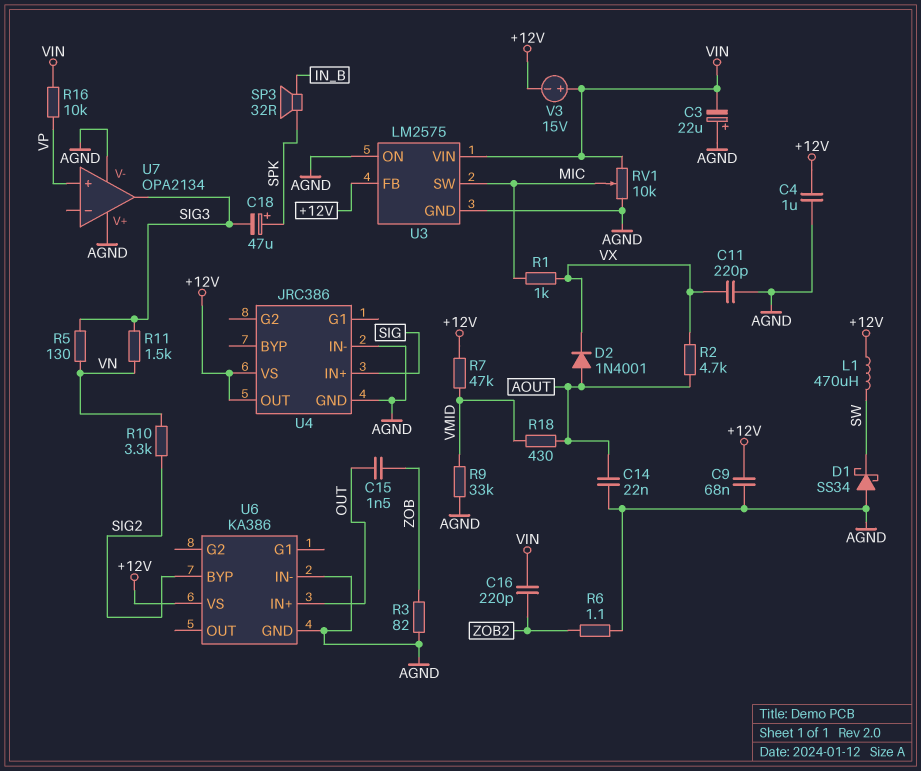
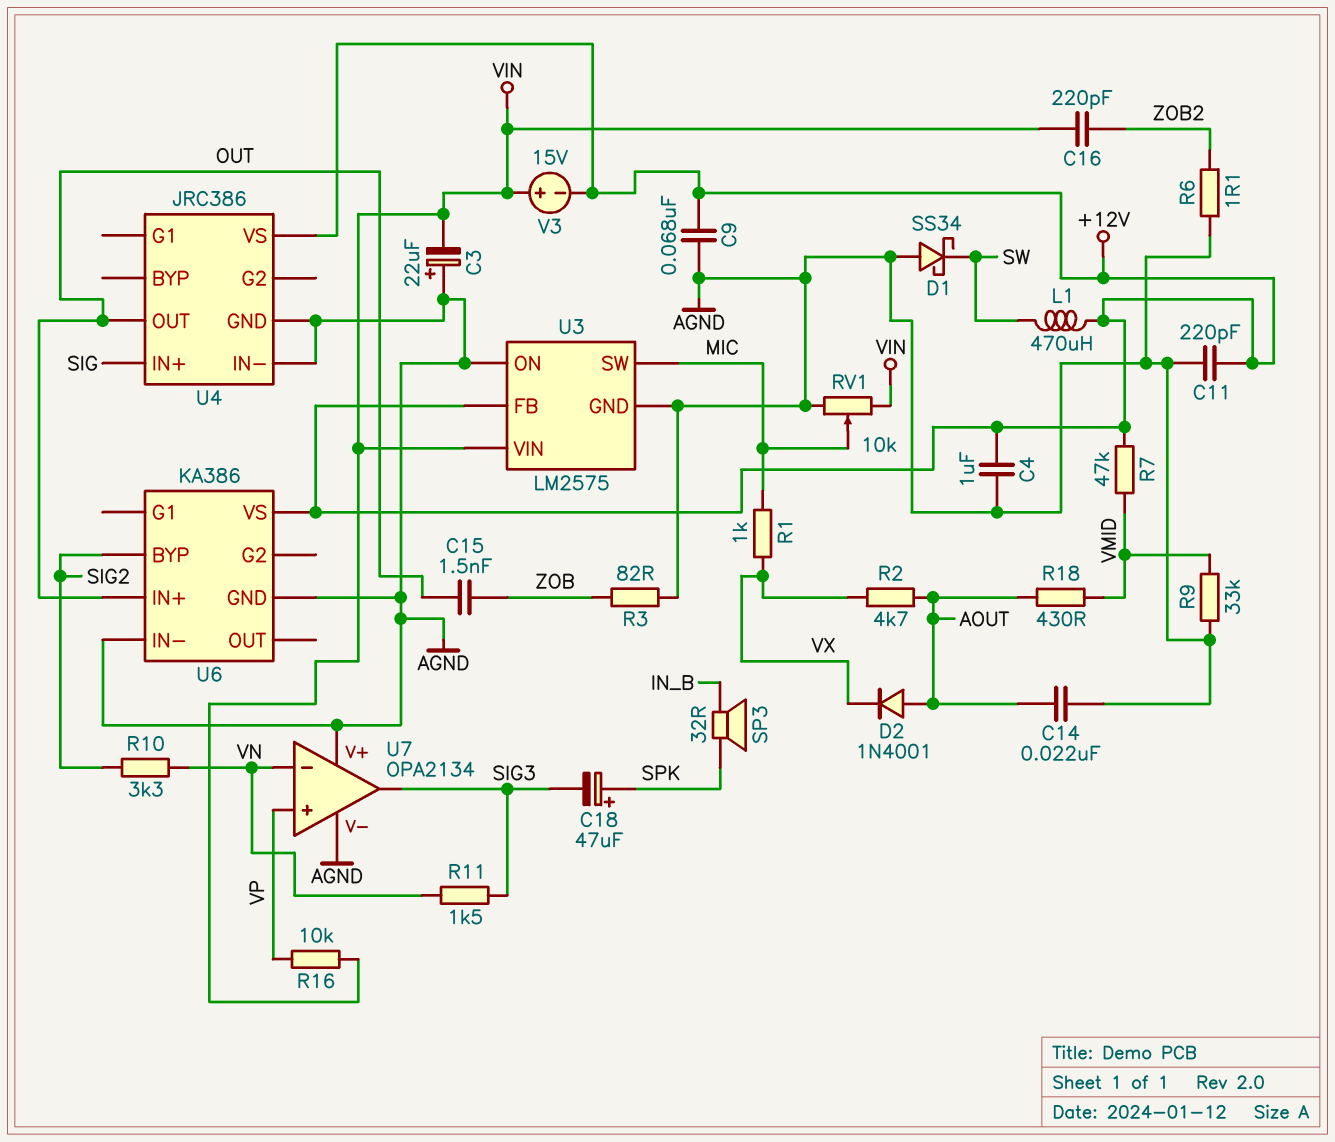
C11: 220pF (AGND, VX) -> 220pF (+12V, AGND)
R5: 130 (SIG3, VN) -> none
U4 pin OUT: +12V -> OUT
U7 pin in-: none -> VN

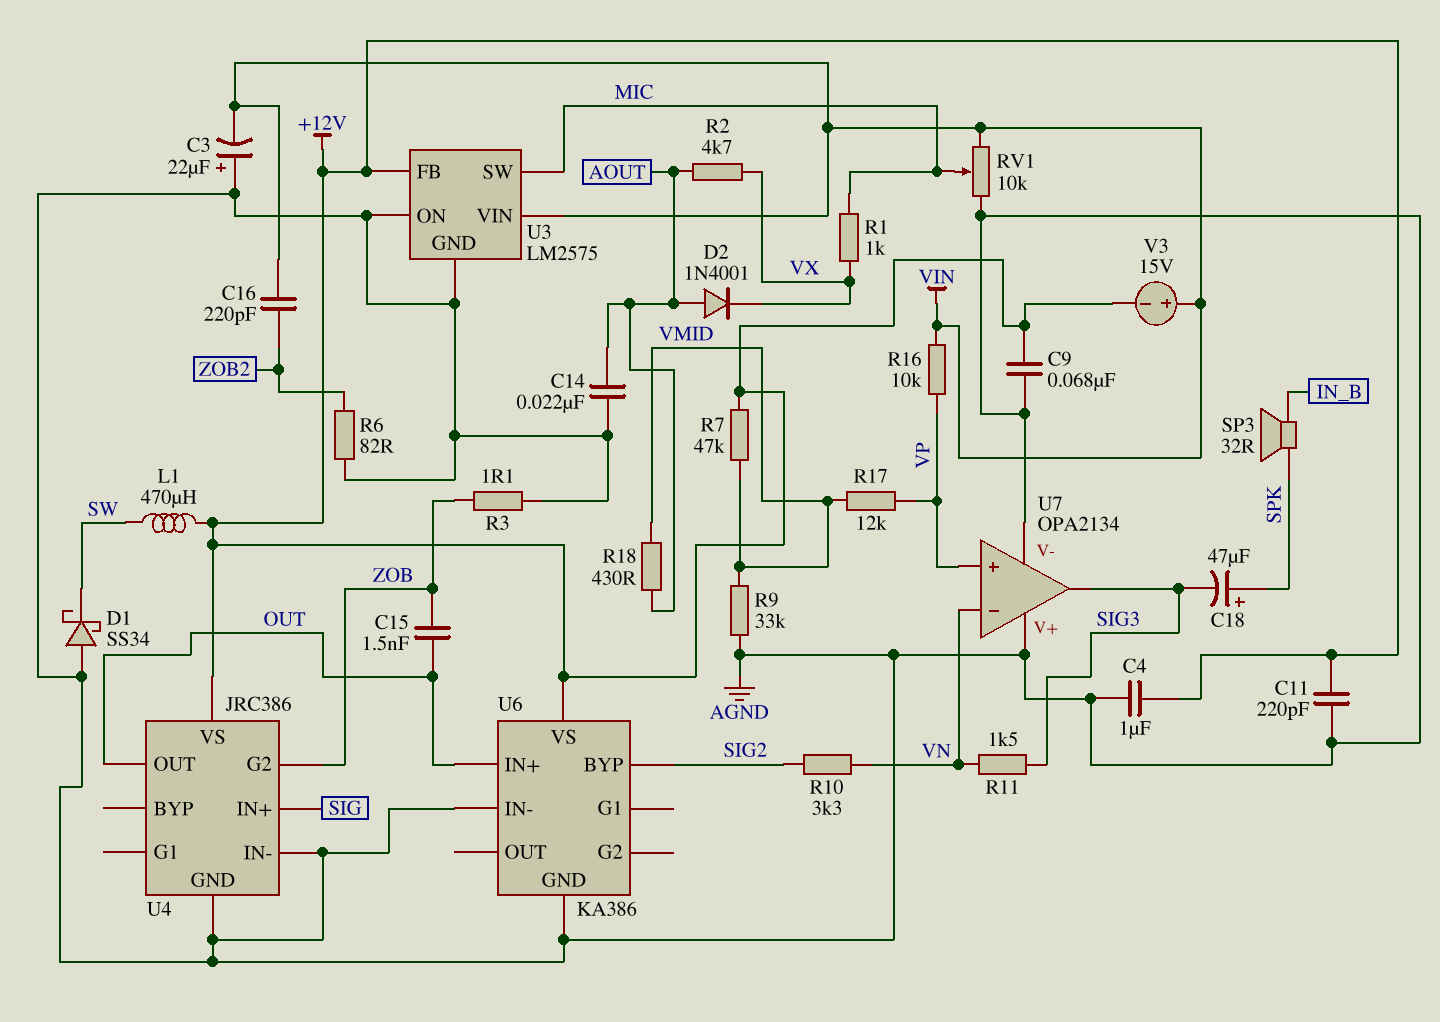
R3: 82 (AGND, ZOB) -> 1.1 (AGND, ZOB)
R6: 1.1 (AGND, ZOB2) -> 82 (AGND, ZOB2)
R17: none -> 12k (VMID, VP)
U4 pin G2: none -> ZOB

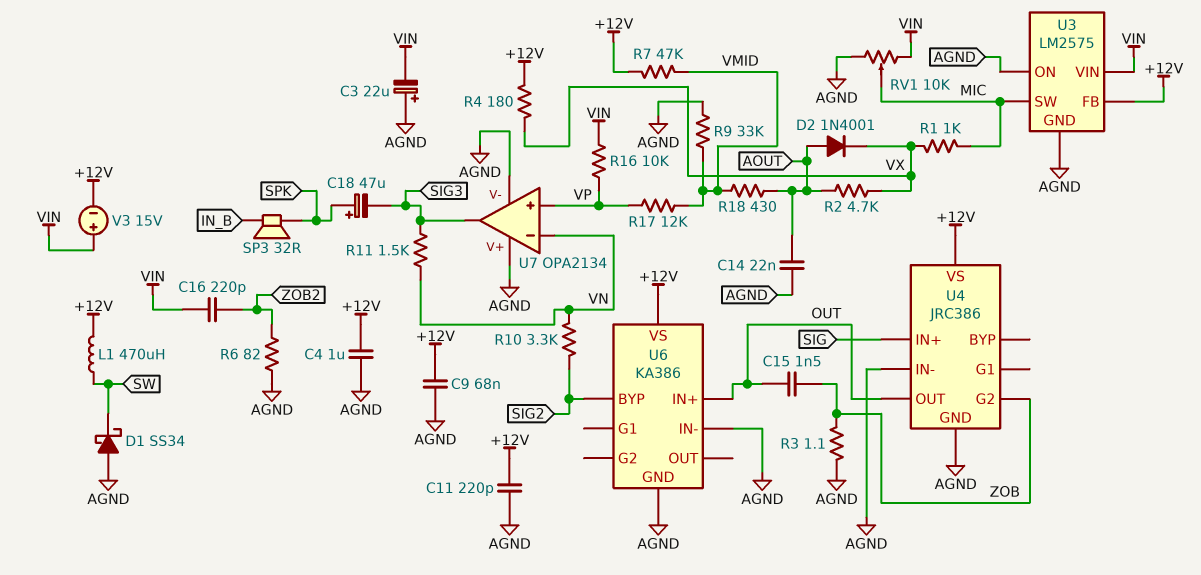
R4: none -> 180 (+12V, VX)

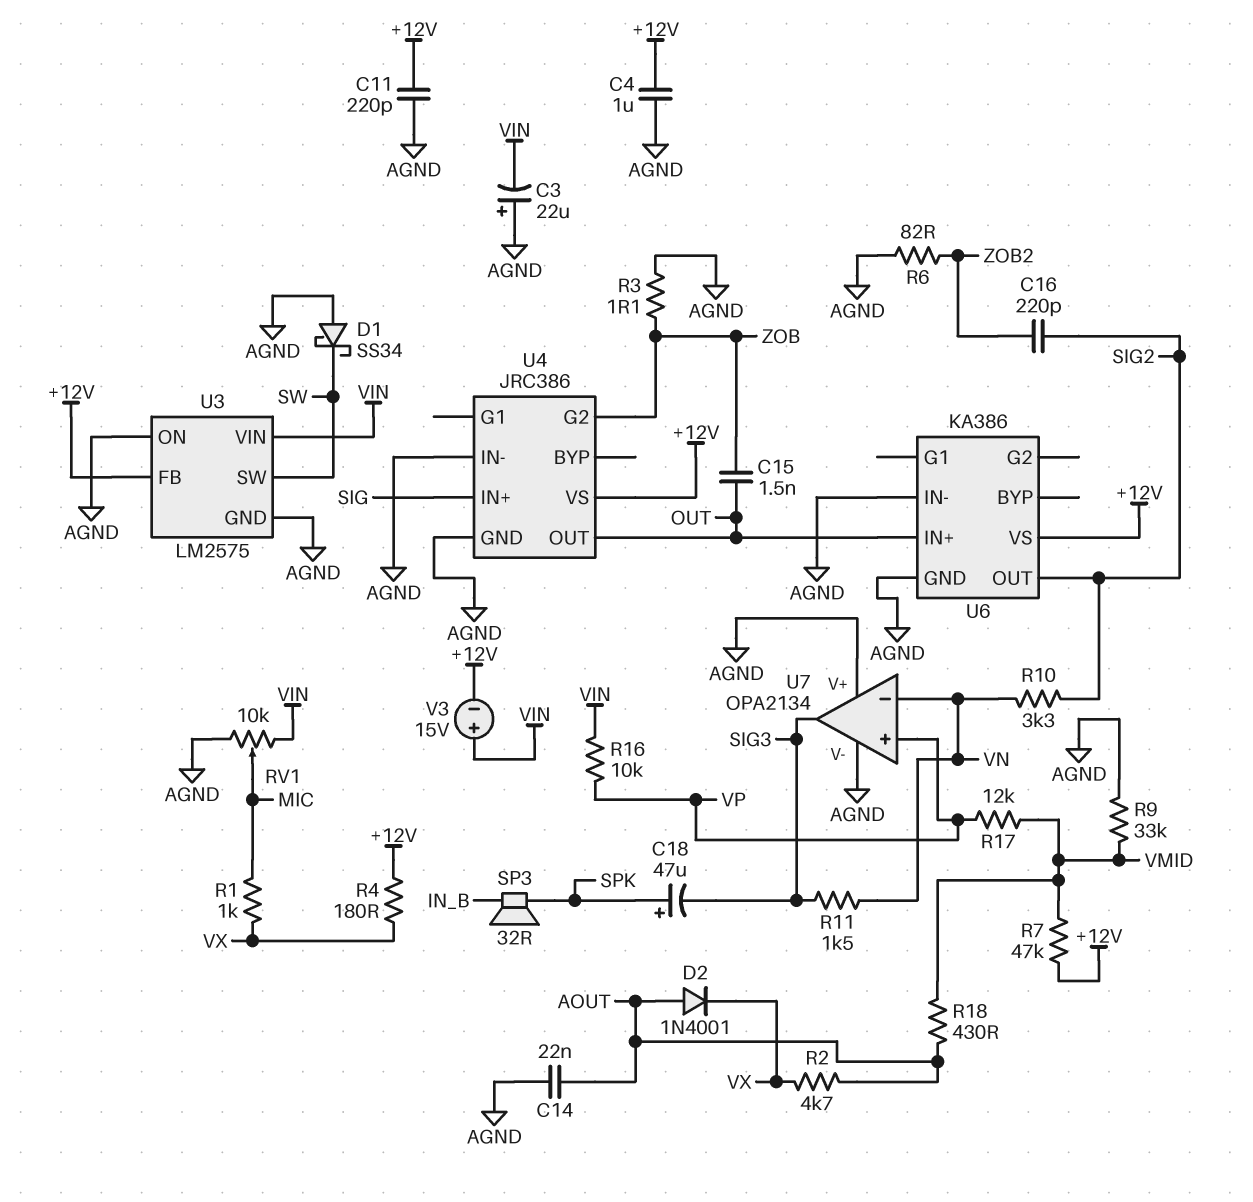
C9: 68nF (+12V, AGND) -> none
C16: 220pF (VIN, ZOB2) -> 220pF (SIG2, ZOB2)
L1: 470uH (+12V, SW) -> none
U3 pin SW: MIC -> SW
U6 pin BYP: SIG2 -> none
U6 pin OUT: none -> SIG2

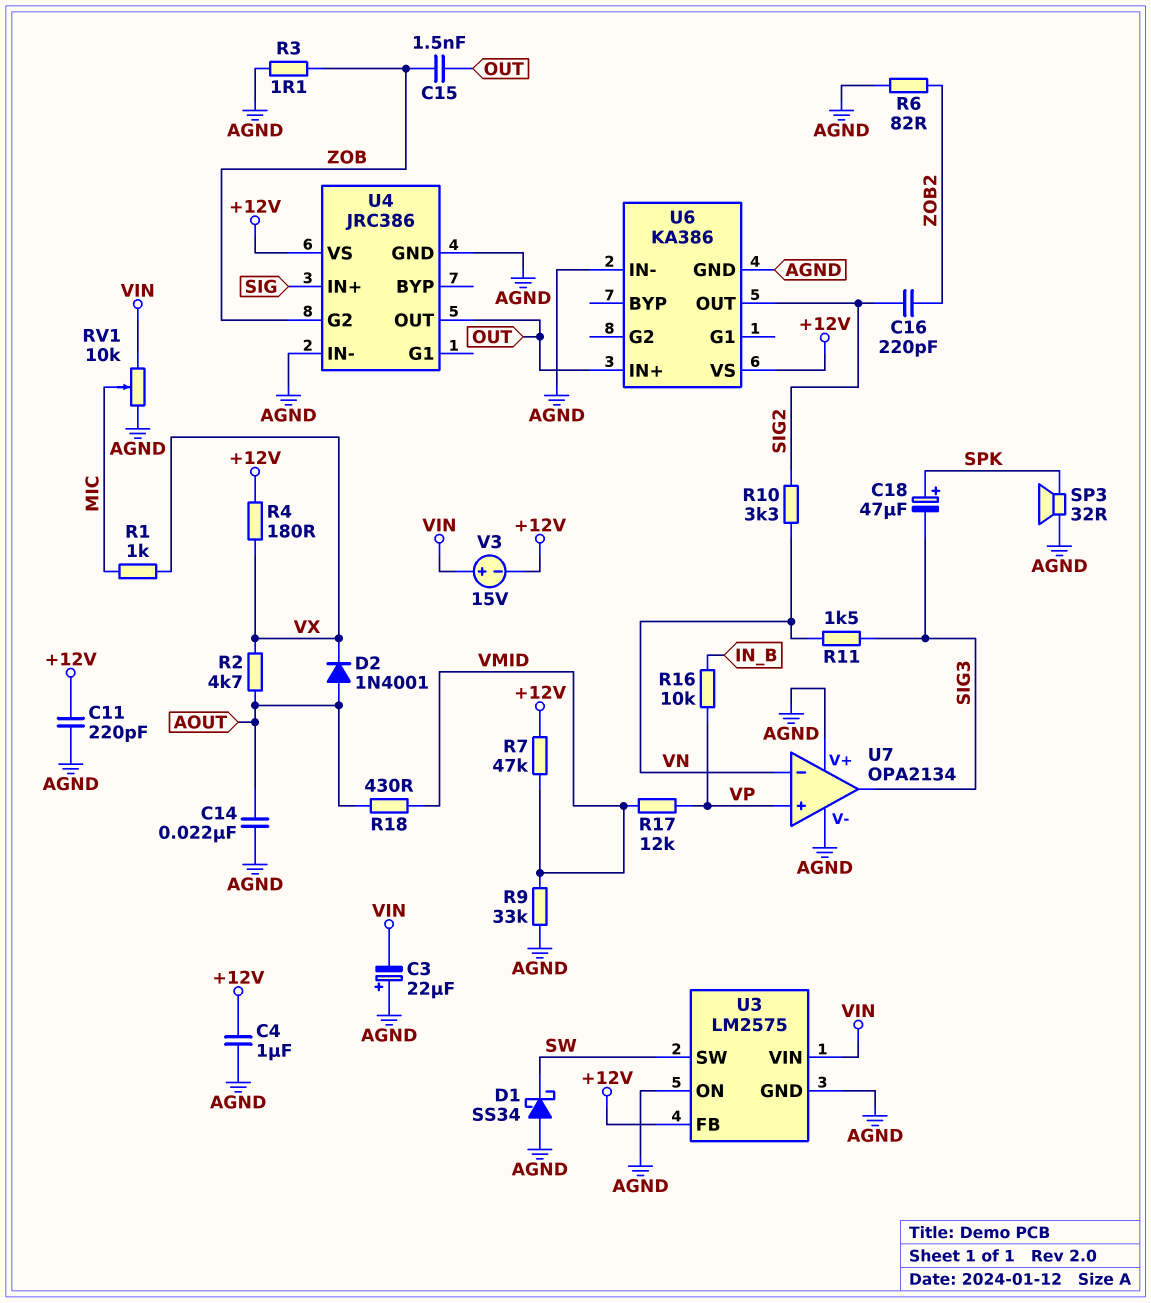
R16: 10k (VIN, VP) -> 10k (IN_B, VP)
SP3: speaker 32R (IN_B, SPK) -> speaker 32R (AGND, SPK)

